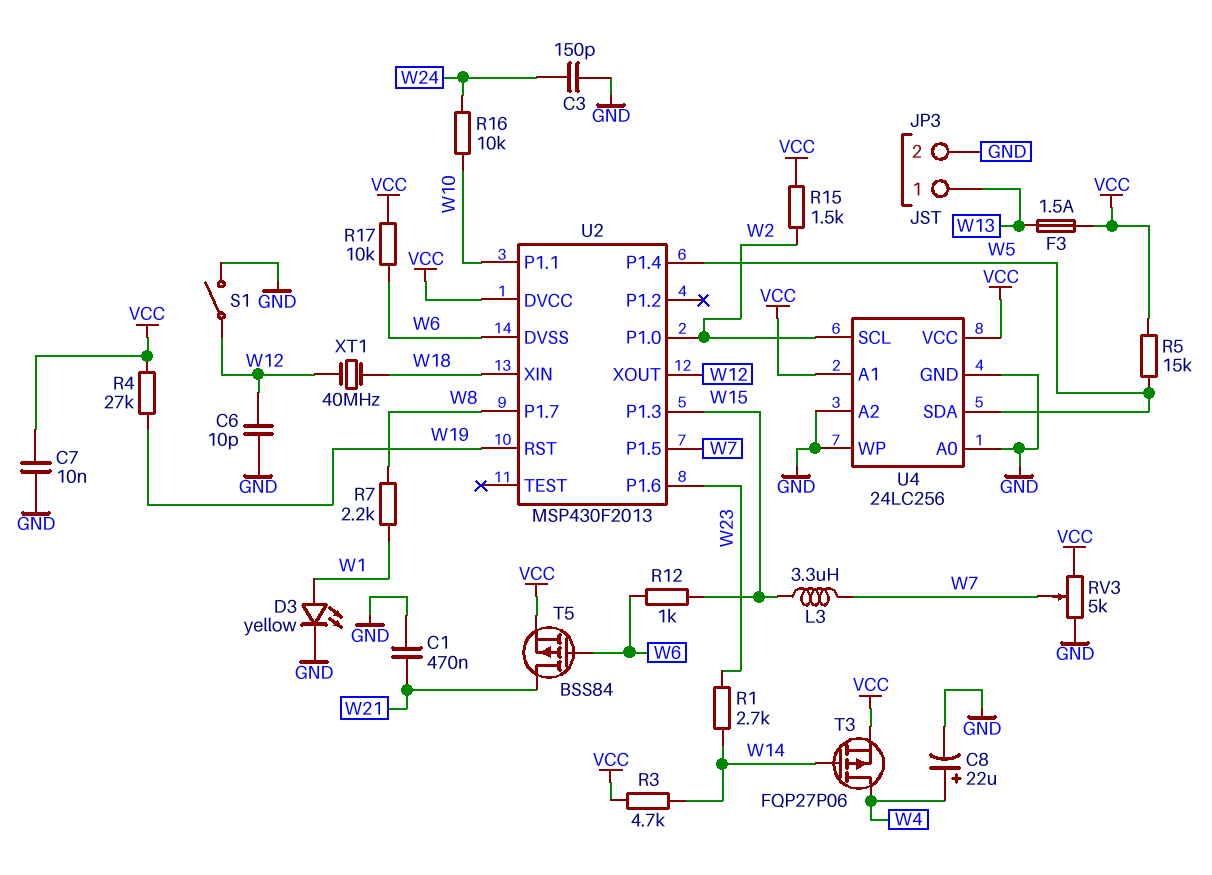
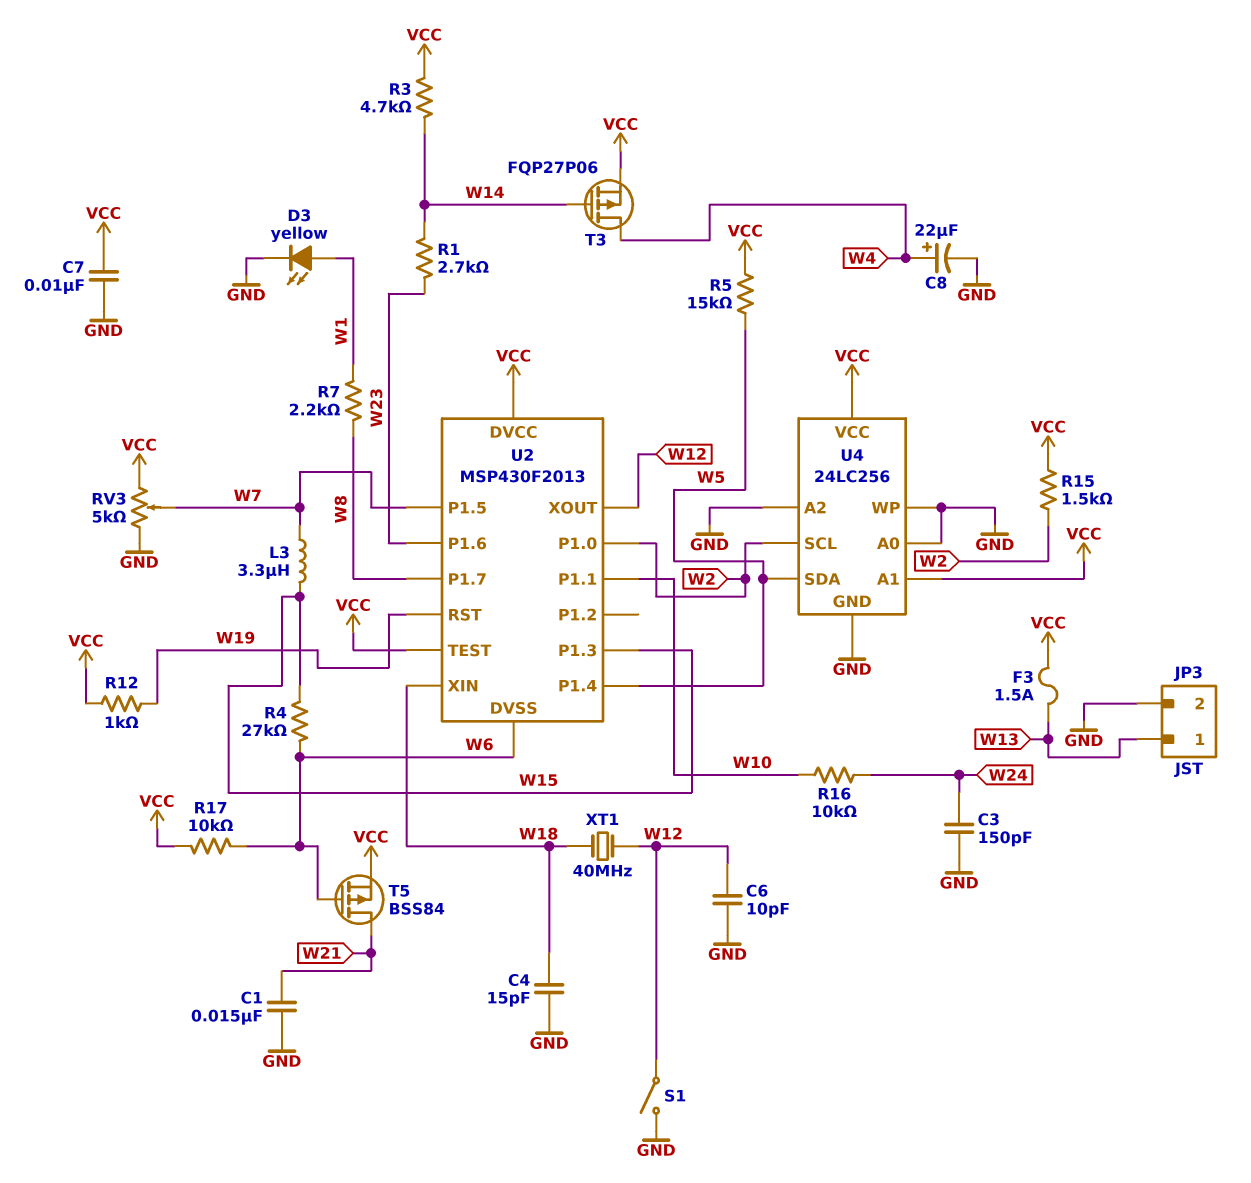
C1: 470nF (GND, W21) -> 15nF (GND, W21)
C4: none -> 15pF (GND, W18)
R4: 27k (VCC, W19) -> 27k (W6, W15)
R12: 1k (W6, W15) -> 1k (VCC, W19)
U2 pin TEST: none -> VCC

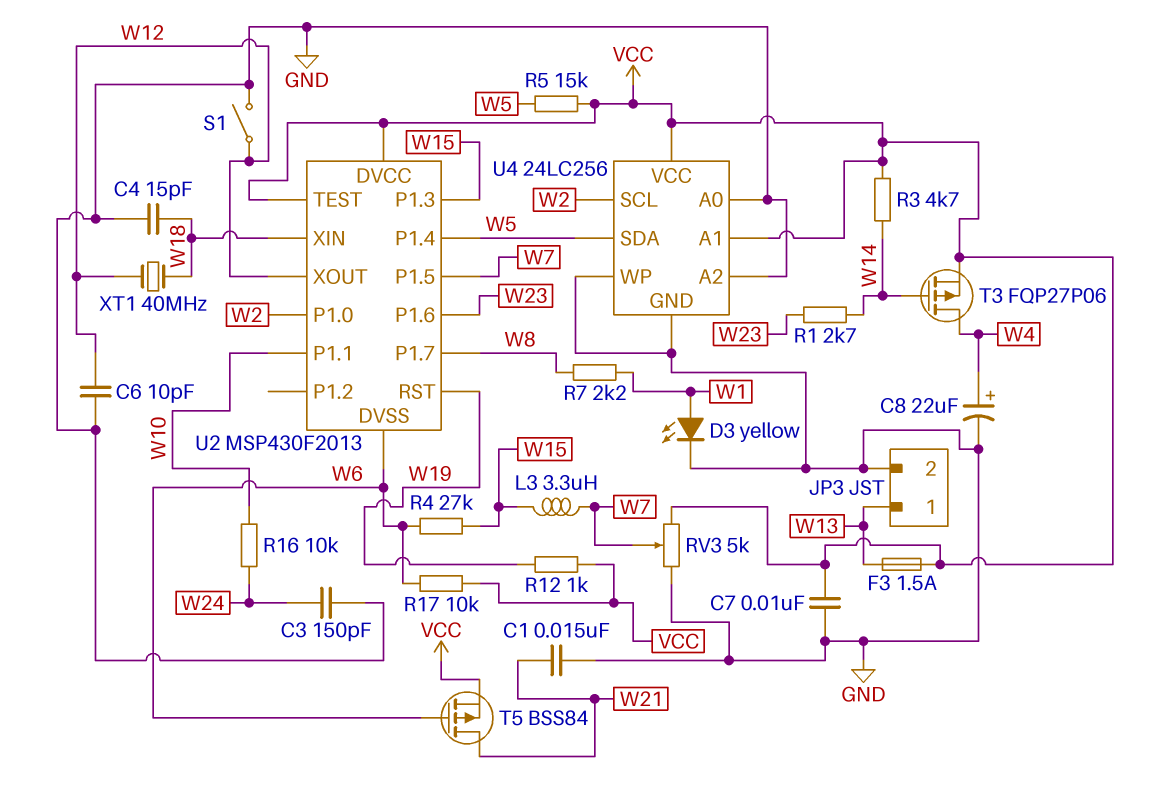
R15: 1.5k (VCC, W2) -> none

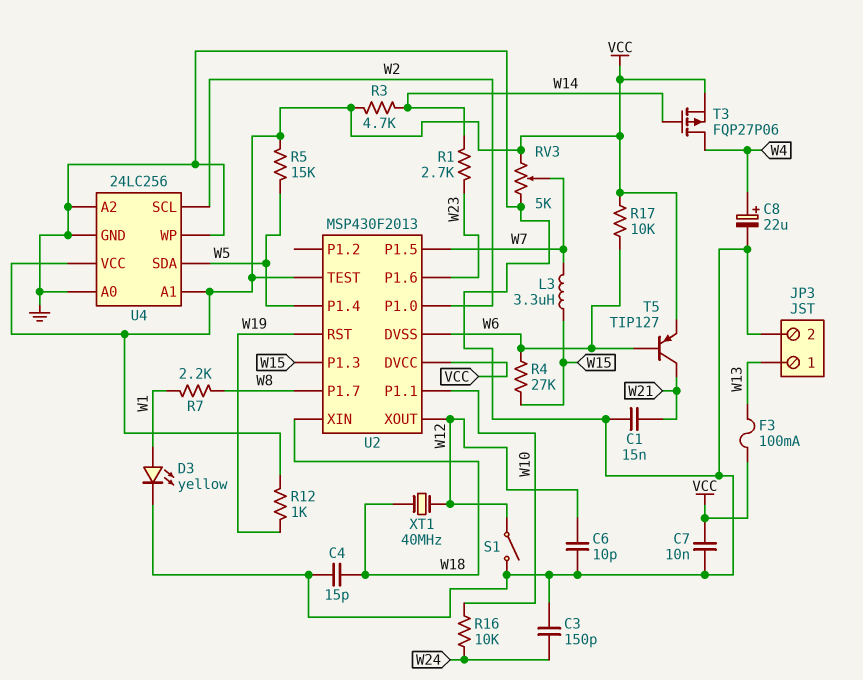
F3: 1.5A (VCC, W13) -> 100mA (VCC, W13)
T5: PMOS BSS84 (G W6, D W21, S VCC) -> PNP TIP127 (B W6, C W21, E VCC)

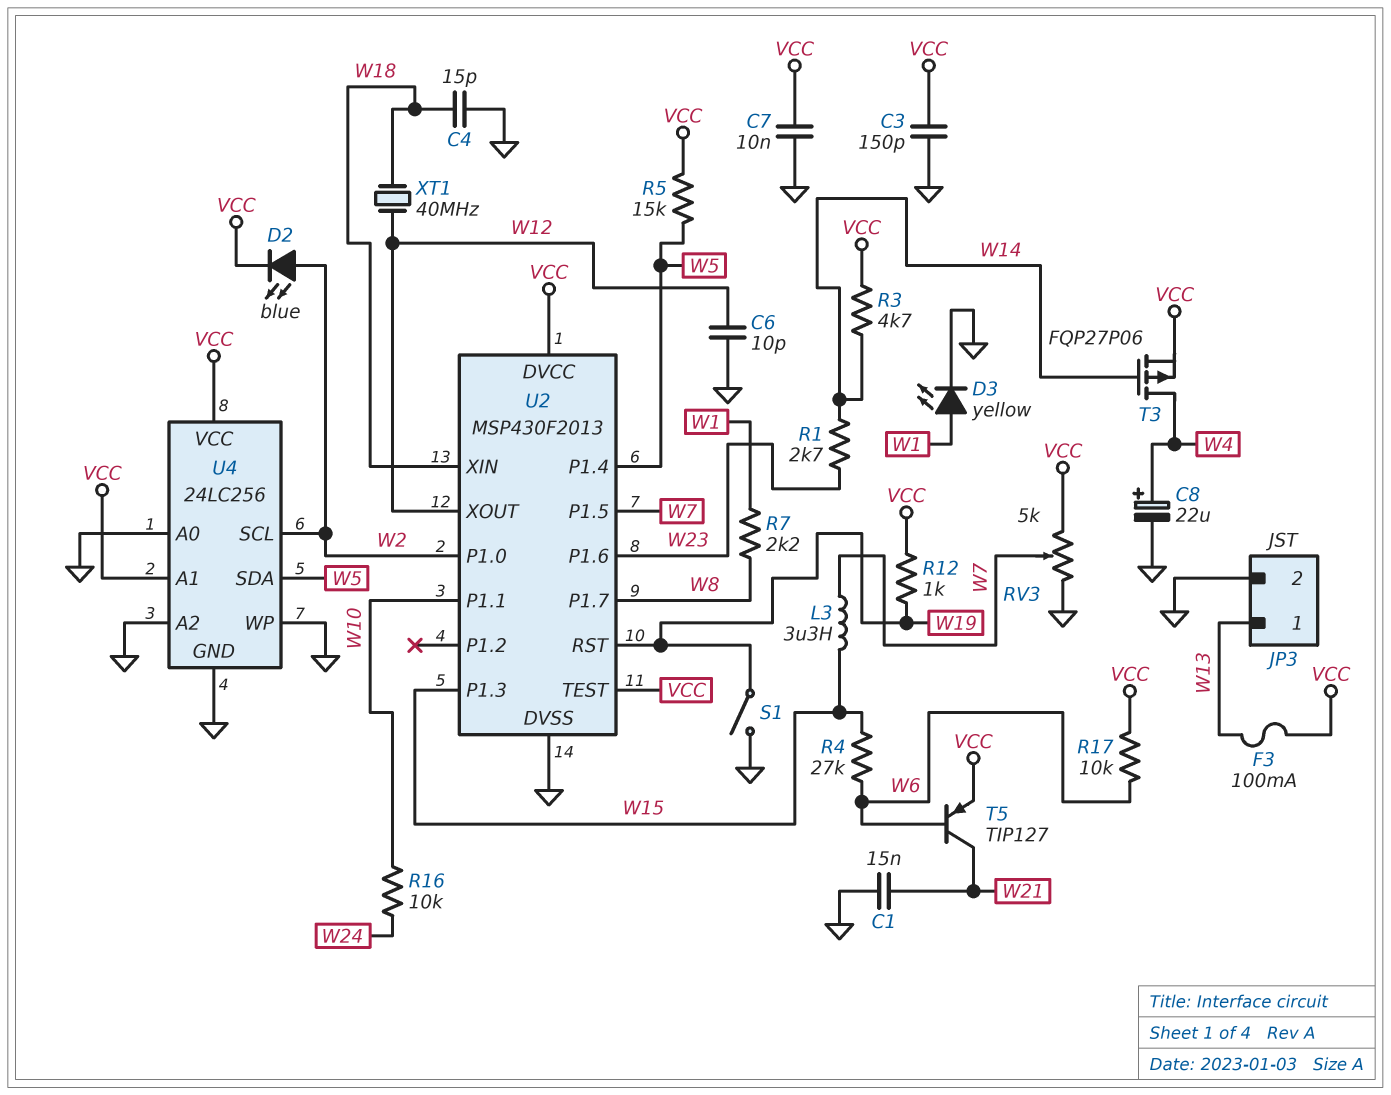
C3: 150pF (GND, W24) -> 150pF (GND, VCC)
D2: none -> LED blue (A W2, K VCC)
S1: switch (GND, W12) -> switch (GND, W19)
U2 pin DVSS: W6 -> GND

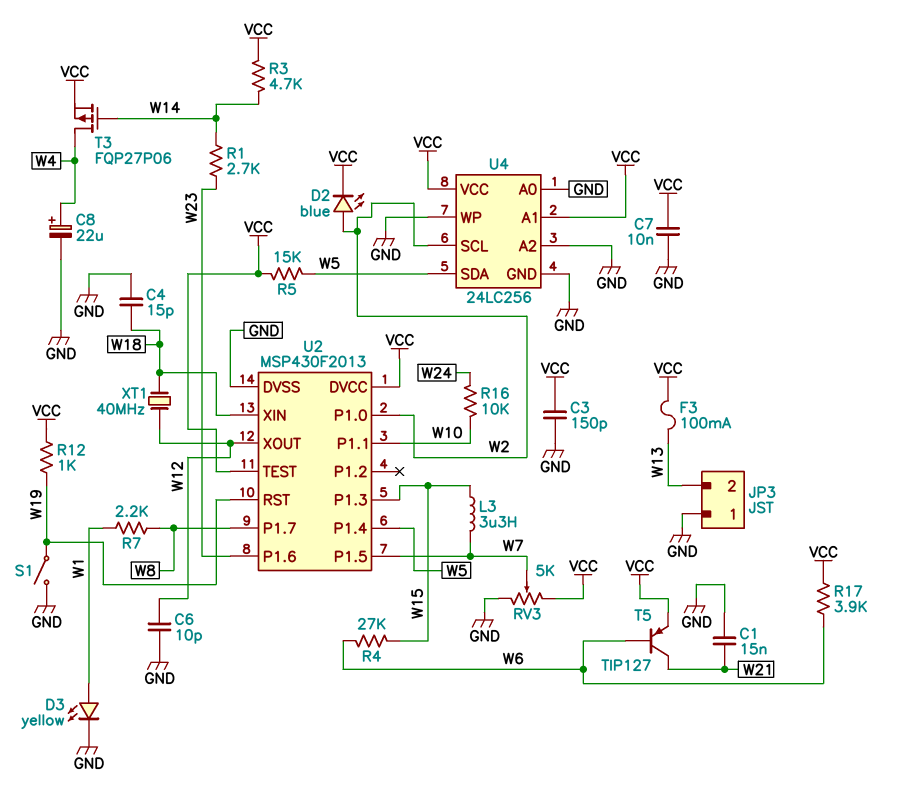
JP3 pin 1: W13 -> GND
JP3 pin 2: GND -> W13
R17: 10k (VCC, W6) -> 3.9k (VCC, W6)

